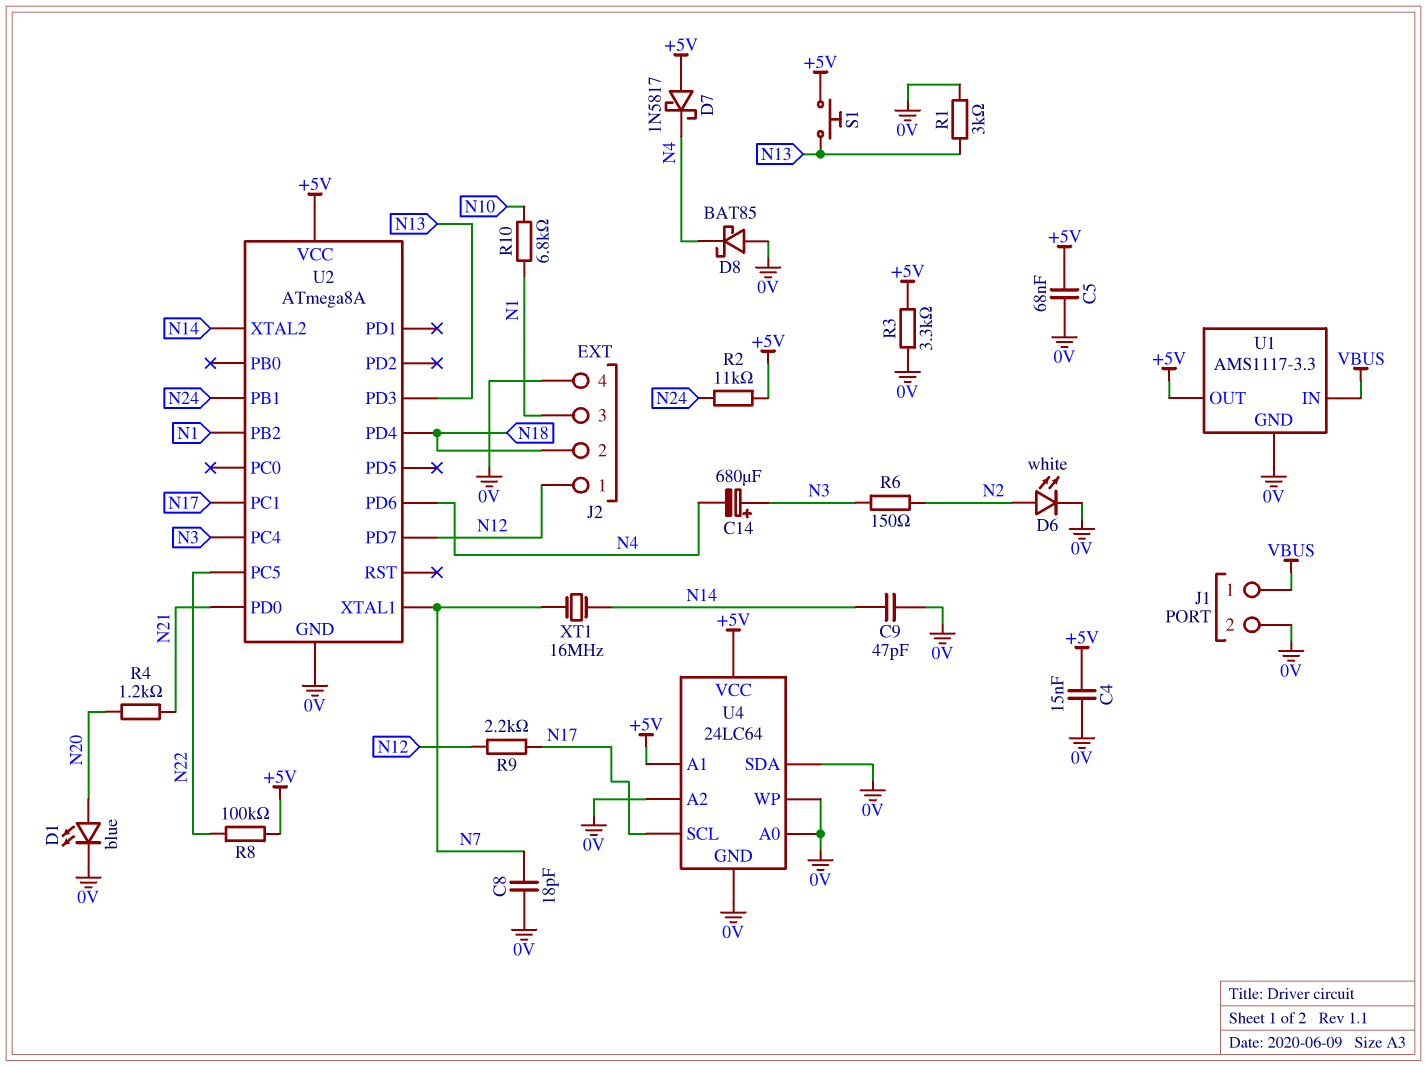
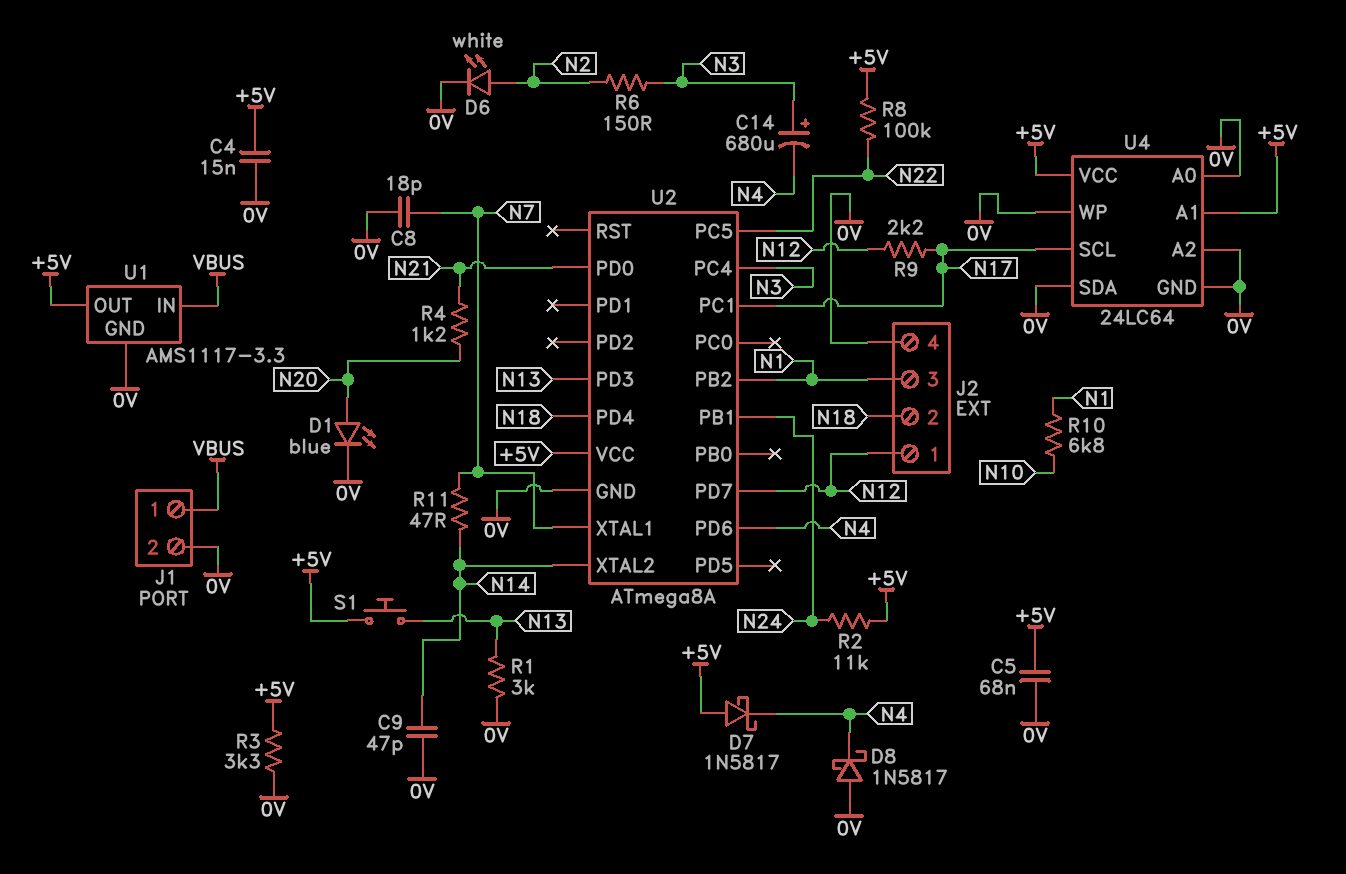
D8: schottky BAT85 (A 0V, K N4) -> schottky 1N5817 (A 0V, K N4)
R11: none -> 47 (N7, N14)
XT1: 16MHz (N7, N14) -> none

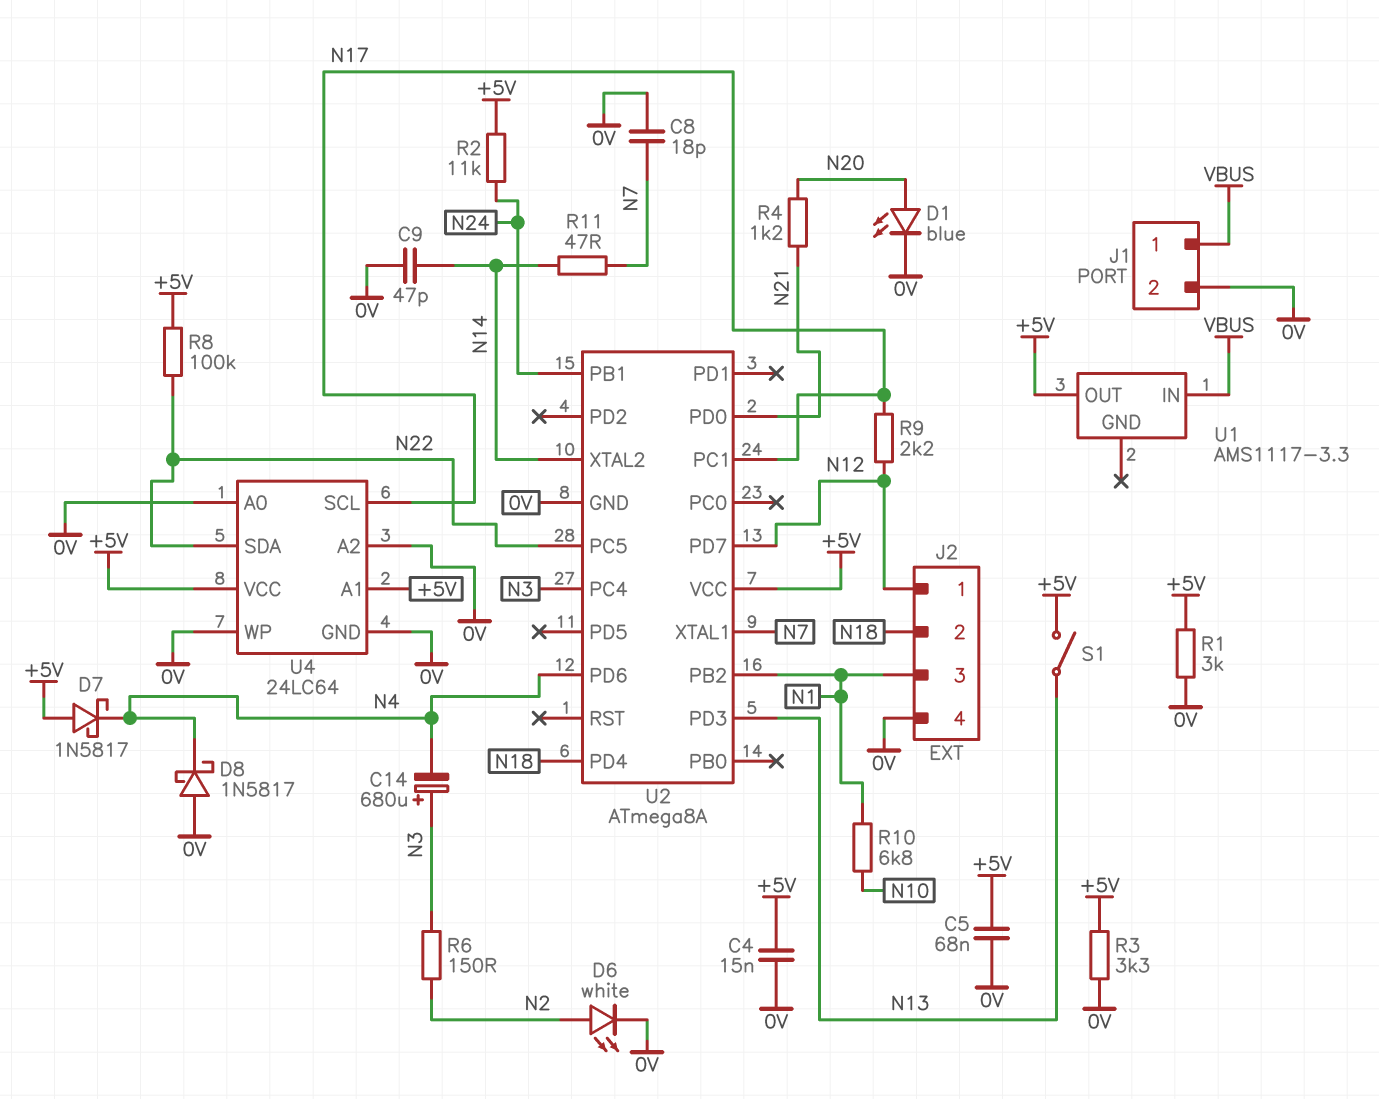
R1: 3k (0V, N13) -> 3k (+5V, 0V)
S1: button (+5V, N13) -> switch (+5V, N13)
U1 pin GND: 0V -> none
U4 pin SDA: 0V -> N22

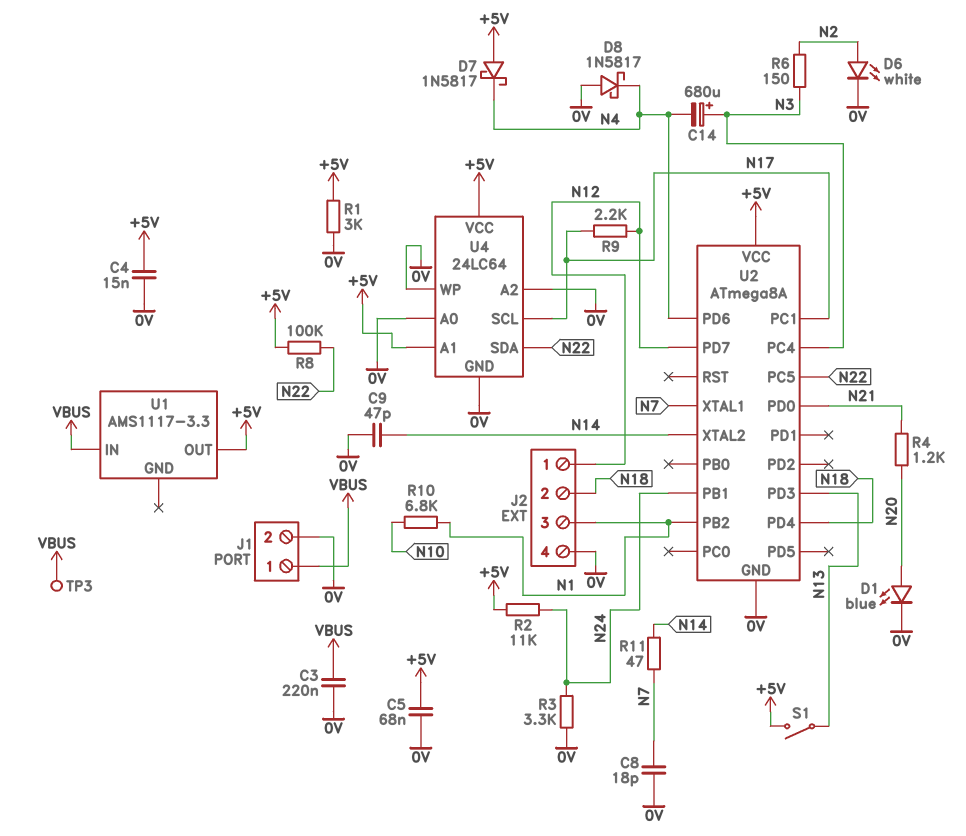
C3: none -> 220nF (0V, VBUS)
R3: 3.3k (+5V, 0V) -> 3.3k (0V, N24)
TP3: none -> test point (VBUS)

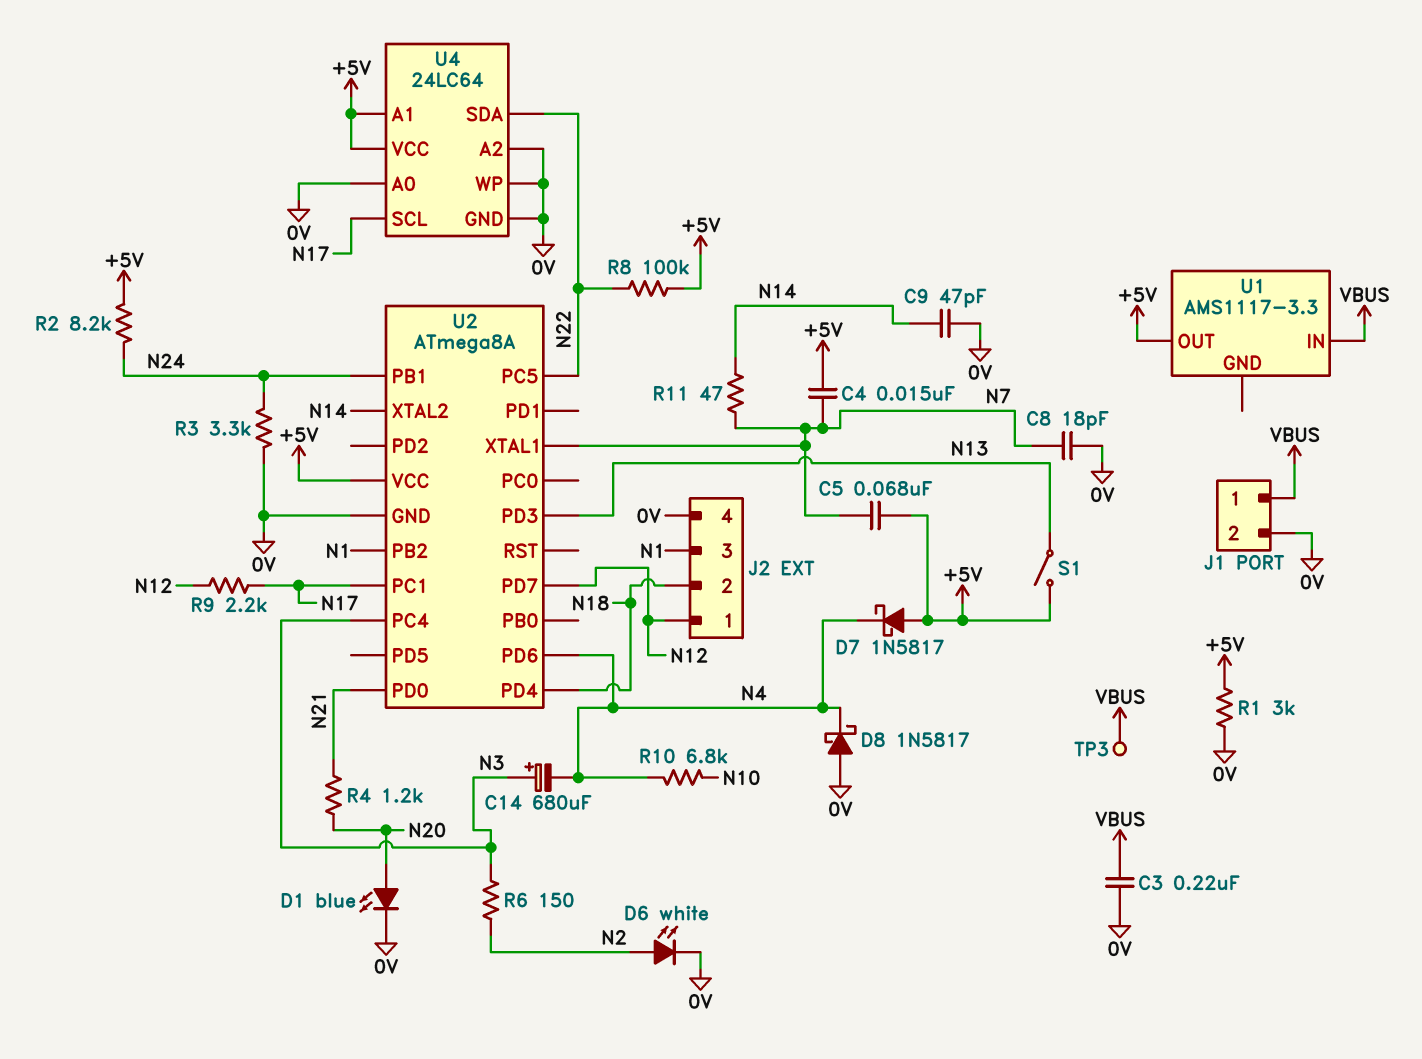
C4: 15nF (+5V, 0V) -> 15nF (+5V, N7)
C5: 68nF (+5V, 0V) -> 68nF (+5V, N7)
R2: 11k (+5V, N24) -> 8.2k (+5V, N24)
R10: 6.8k (N1, N10) -> 6.8k (N4, N10)

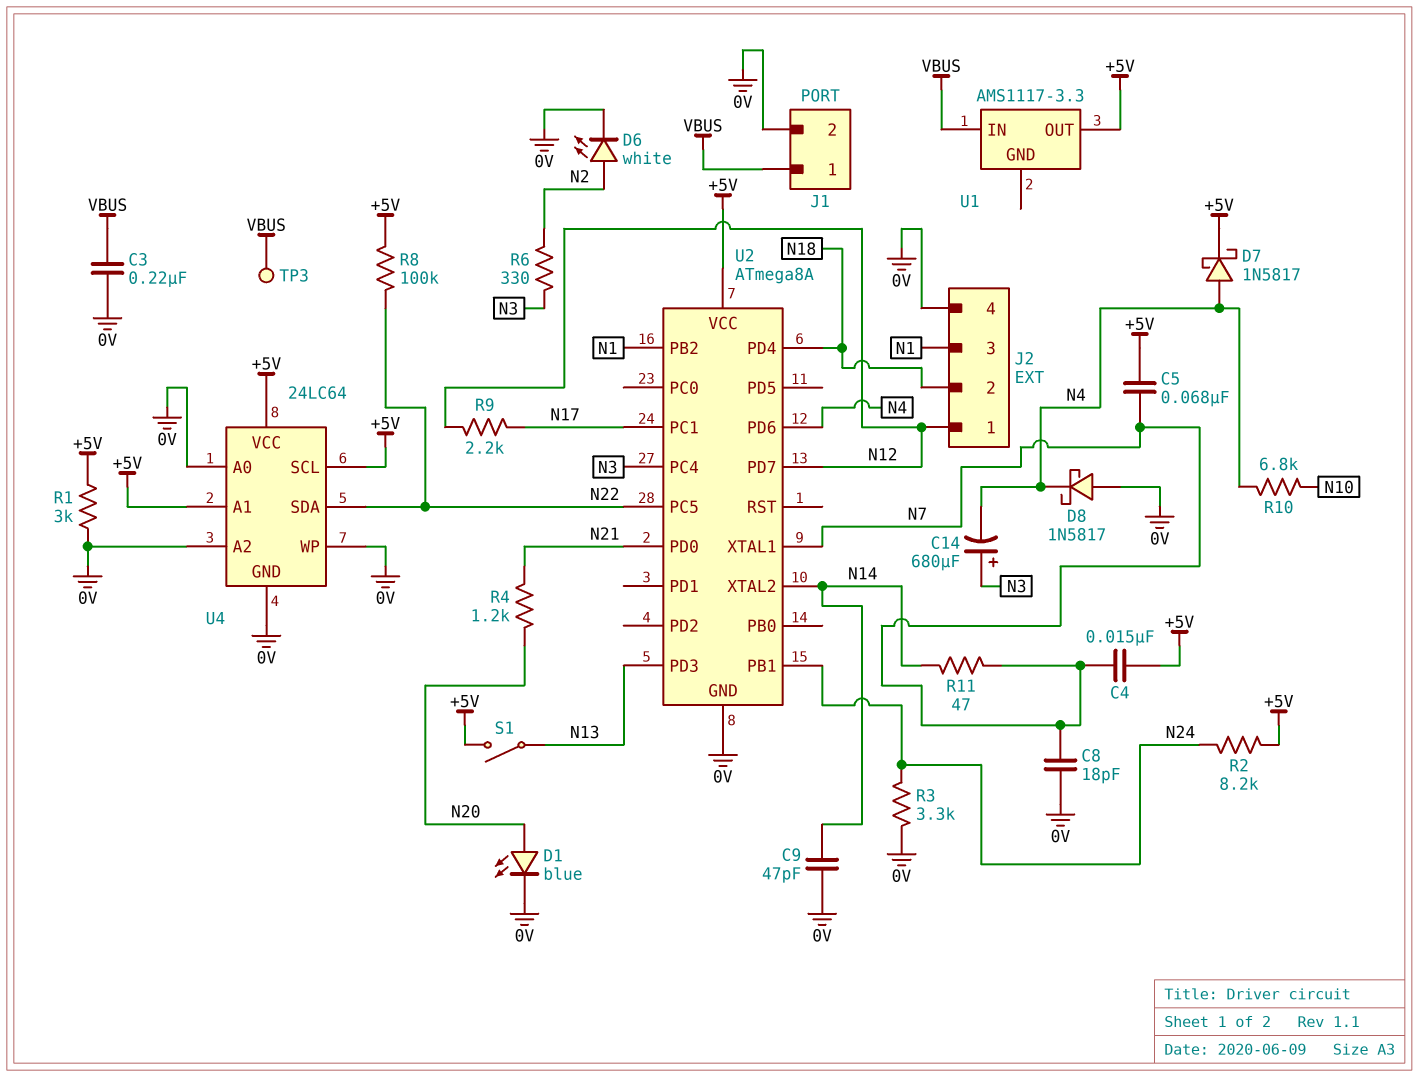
D7: schottky 1N5817 (A +5V, K N4) -> schottky 1N5817 (A N4, K +5V)
R6: 150 (N2, N3) -> 330 (N2, N3)
U4 pin SCL: N17 -> +5V

